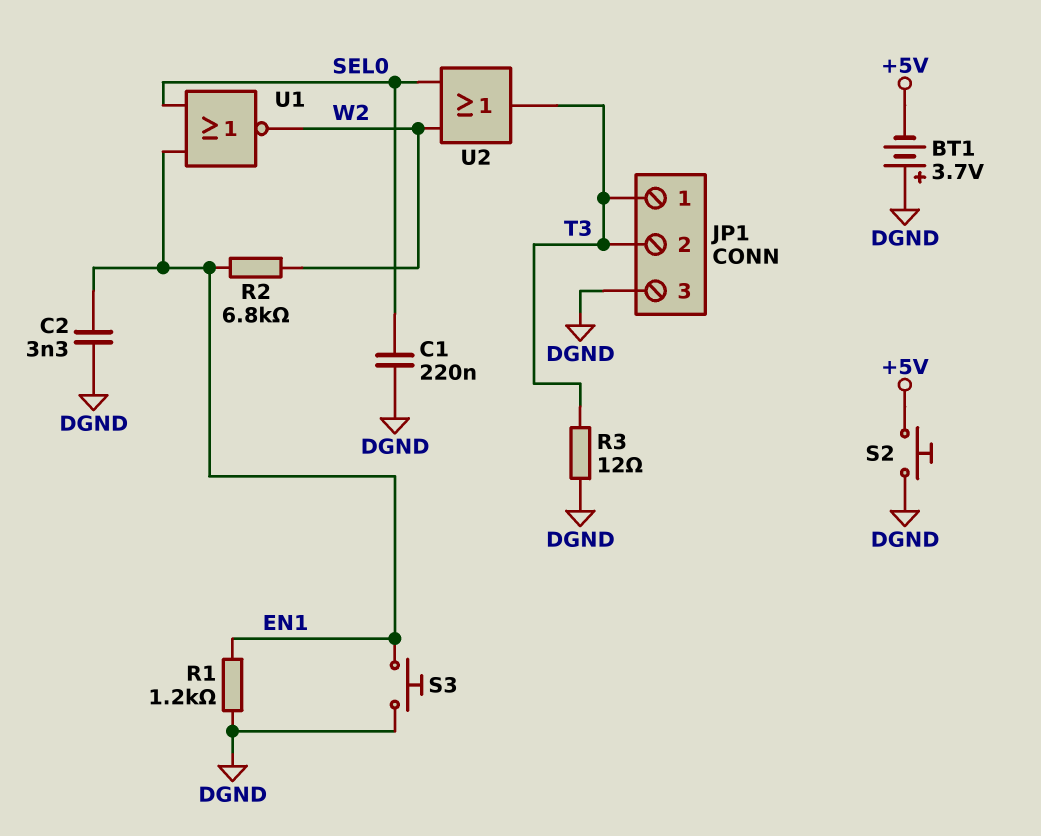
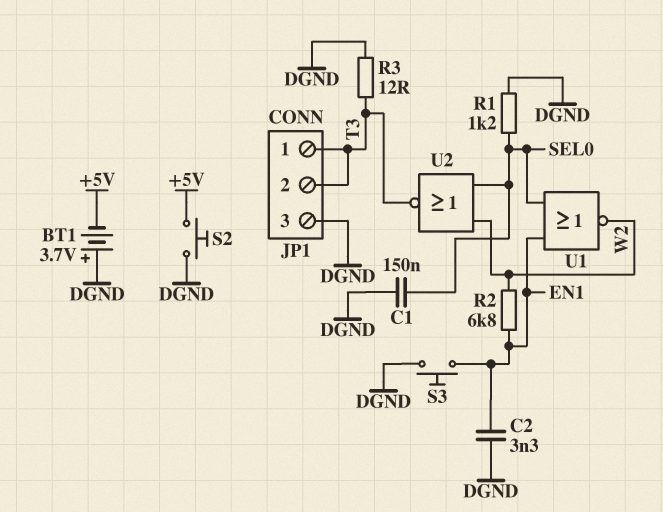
C1: 220nF (DGND, SEL0) -> 150nF (DGND, SEL0)
R1: 1.2k (DGND, EN1) -> 1.2k (DGND, SEL0)
U2: OR (in SEL0, in W2, out T3) -> NOR (in SEL0, in W2, out T3)

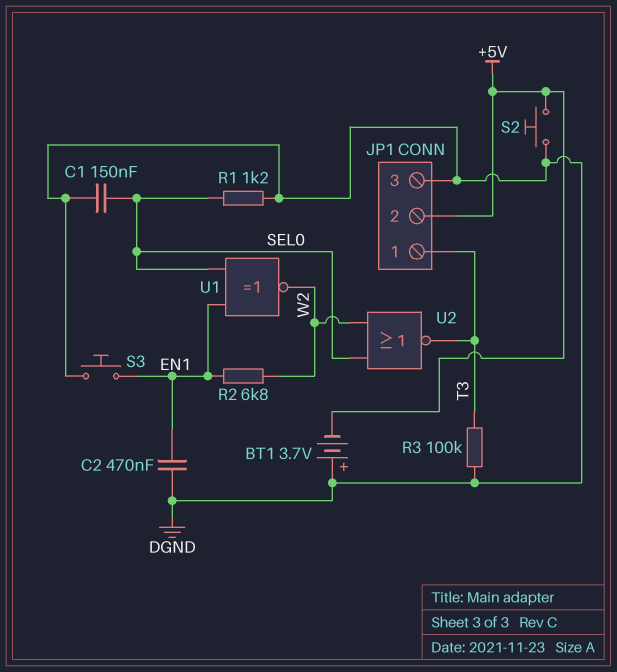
C2: 3.3nF (DGND, EN1) -> 470nF (DGND, EN1)
JP1 pin 2: T3 -> +5V
R3: 12 (DGND, T3) -> 100k (DGND, T3)
U1: NOR (in EN1, in SEL0, out W2) -> XNOR (in EN1, in SEL0, out W2)

